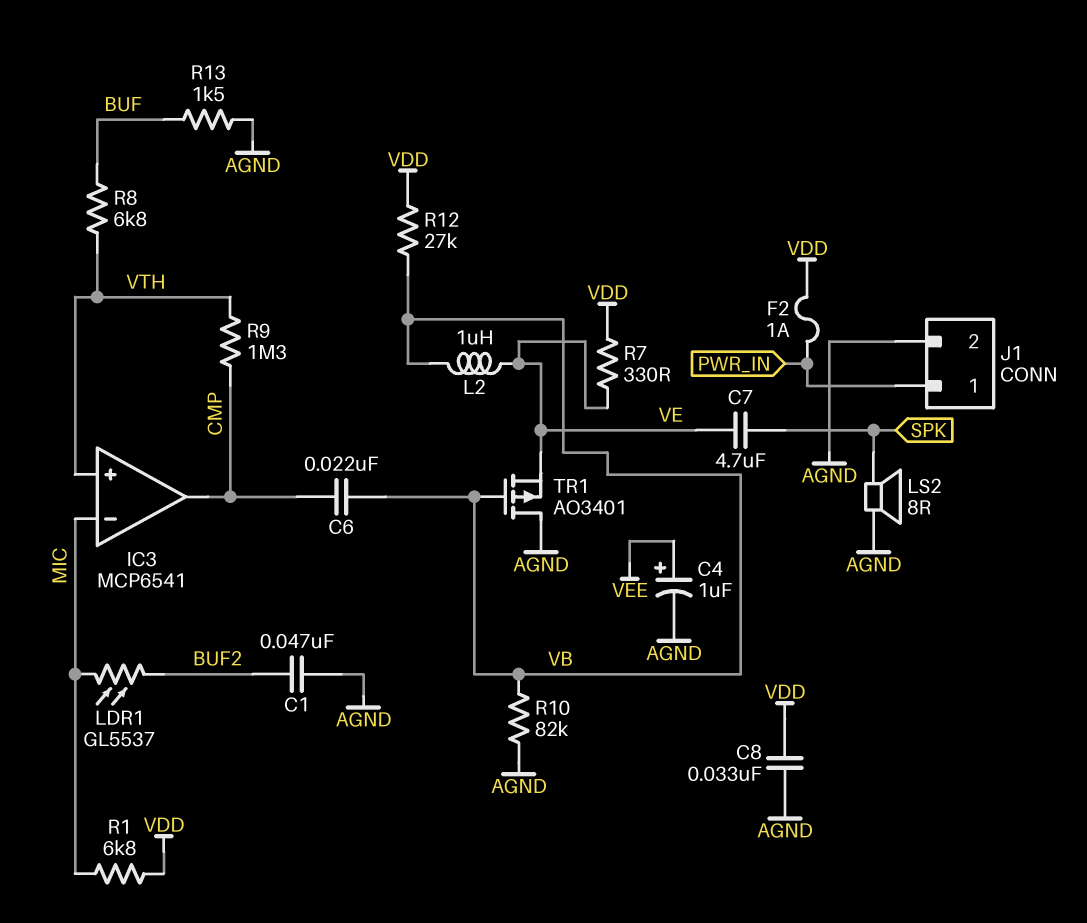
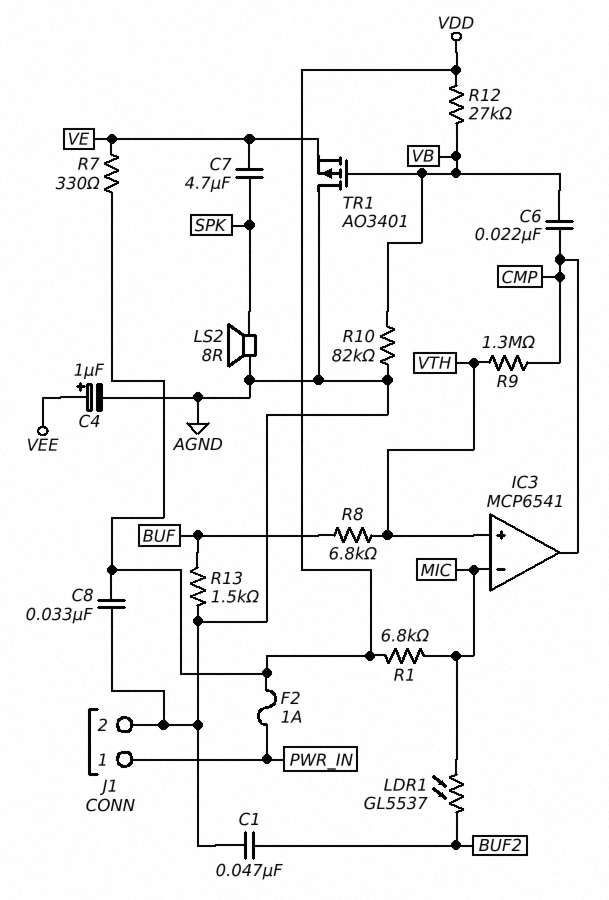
L2: 1uH (VB, VE) -> none

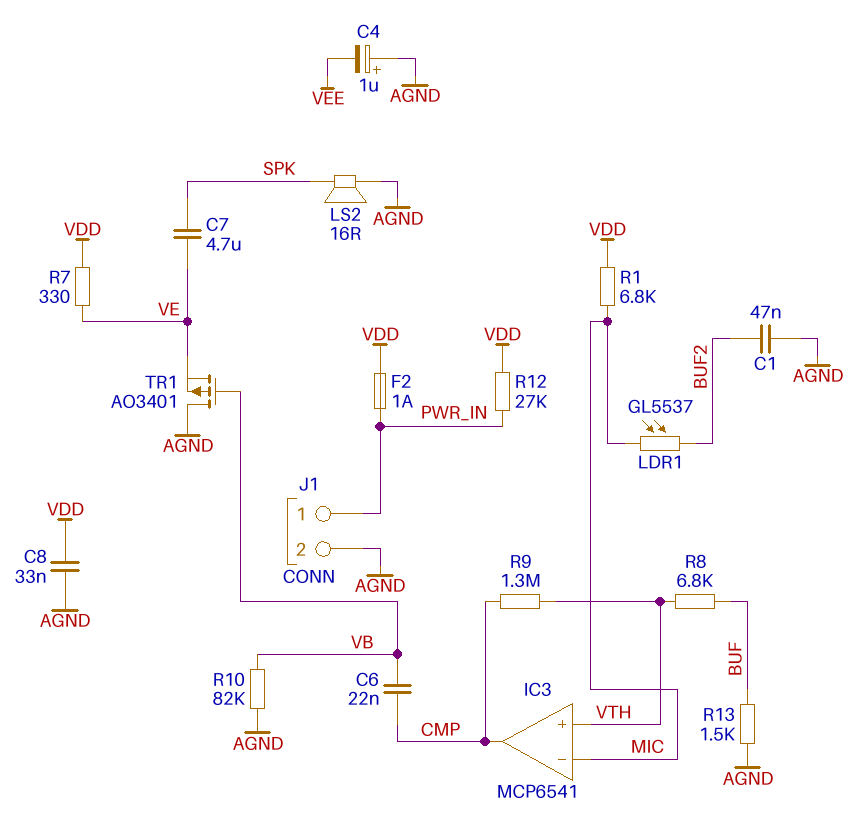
C4: 1uF (plus VEE, minus AGND) -> 1uF (plus AGND, minus VEE)
LS2: speaker 8R (AGND, SPK) -> speaker 16R (AGND, SPK)
R12: 27k (VB, VDD) -> 27k (PWR_IN, VDD)

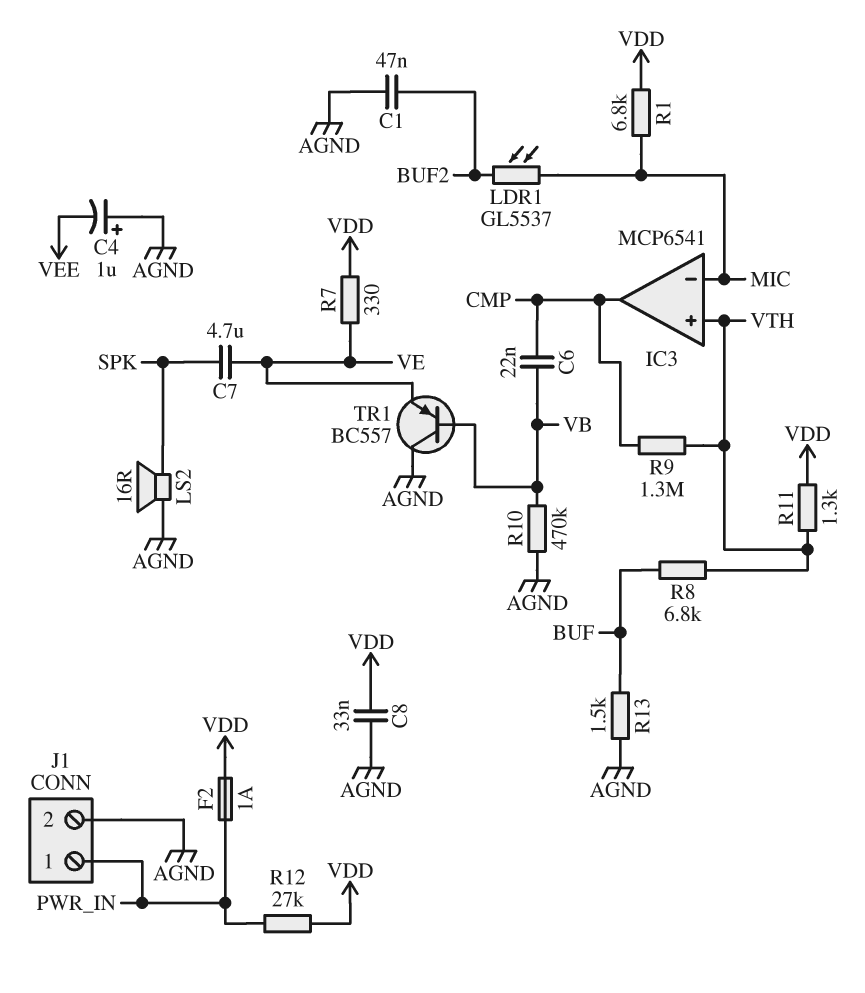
R10: 82k (AGND, VB) -> 470k (AGND, VB)
R11: none -> 1.3k (VDD, VTH)
TR1: PMOS AO3401 (G VB, D AGND, S VE) -> PNP BC557 (B VB, C AGND, E VE)

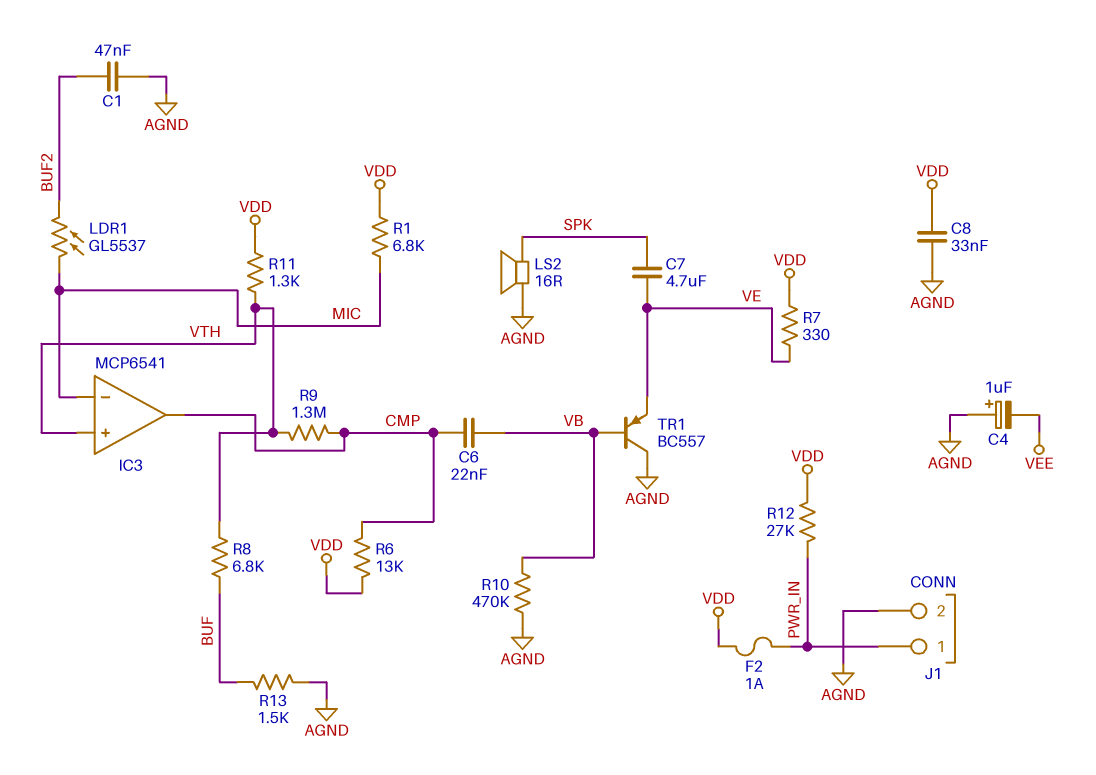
R6: none -> 13k (CMP, VDD)

